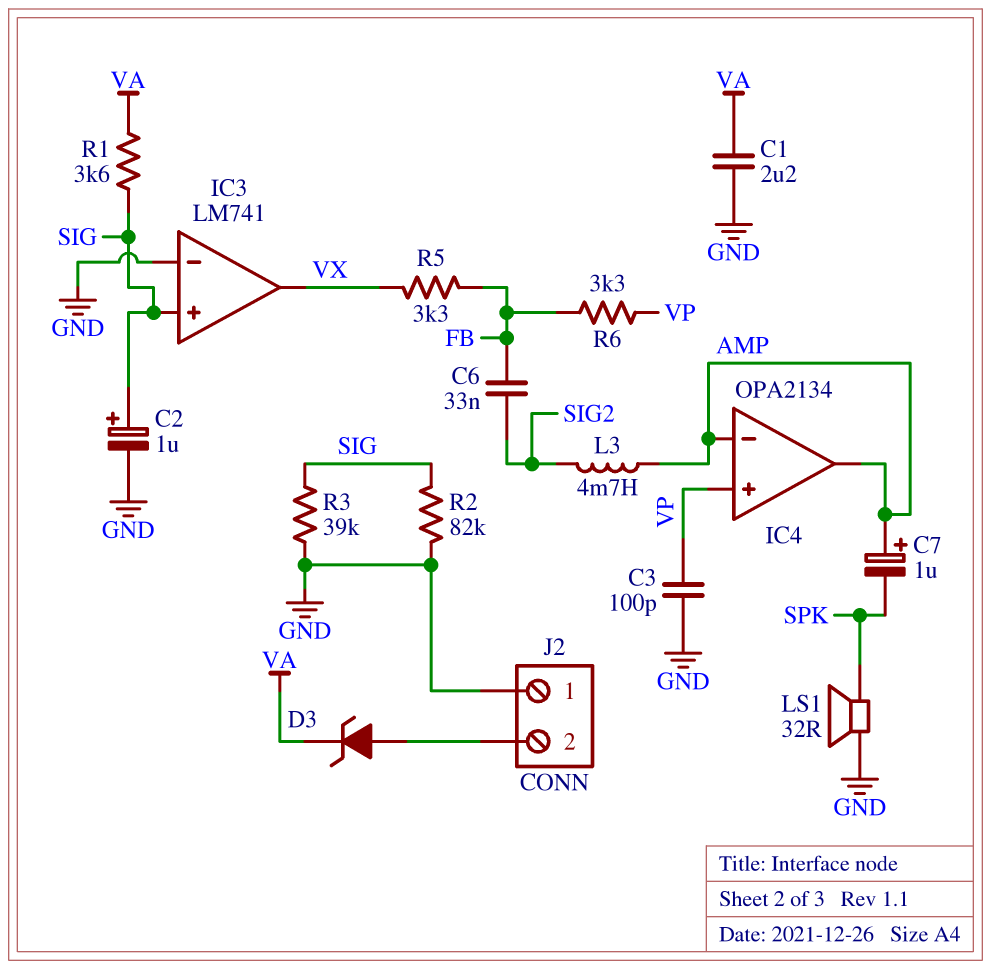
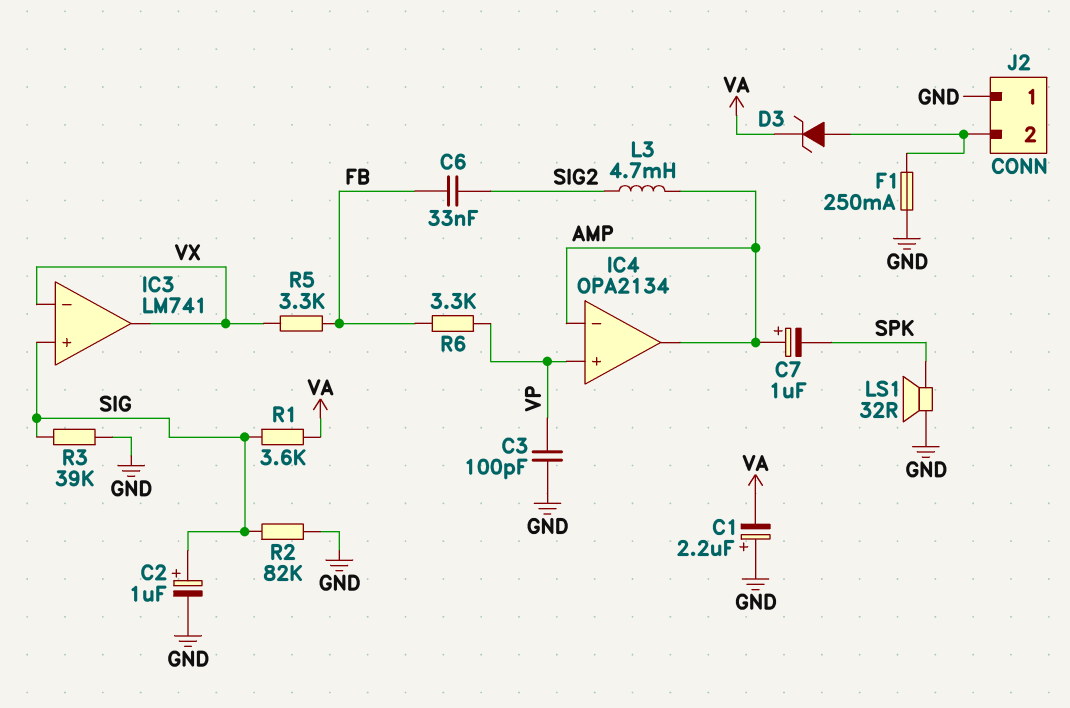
C1: 2.2uF (GND, VA) -> 2.2uF (plus GND, minus VA)
F1: none -> 250mA (GND, J2/2)
IC3 pin in-: GND -> VX

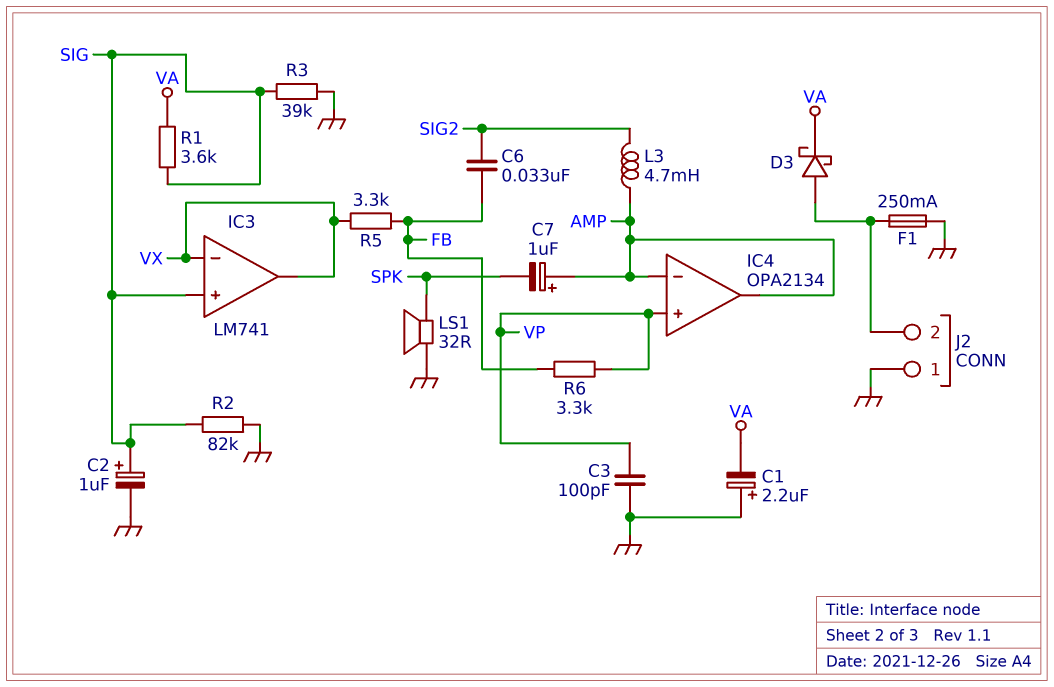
D3: zener (A J2/2, K VA) -> schottky (A J2/2, K VA)

